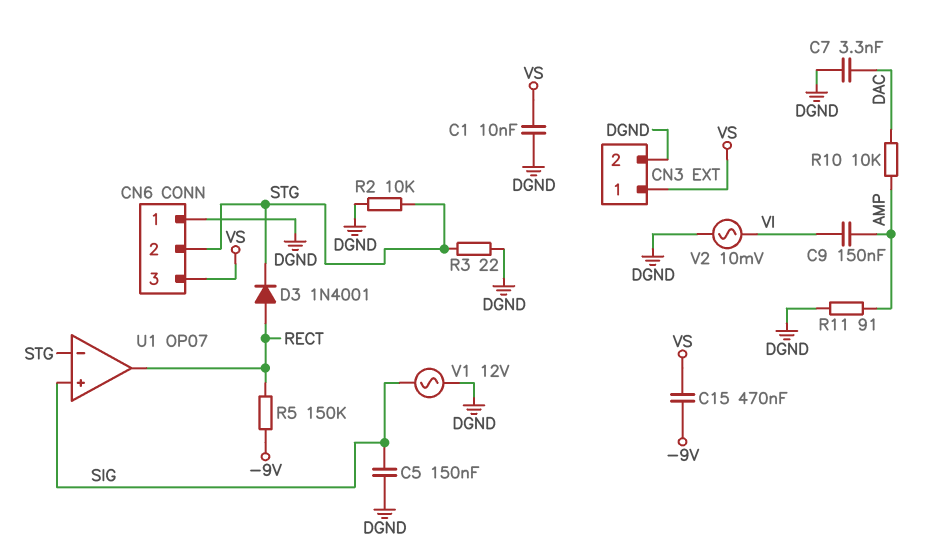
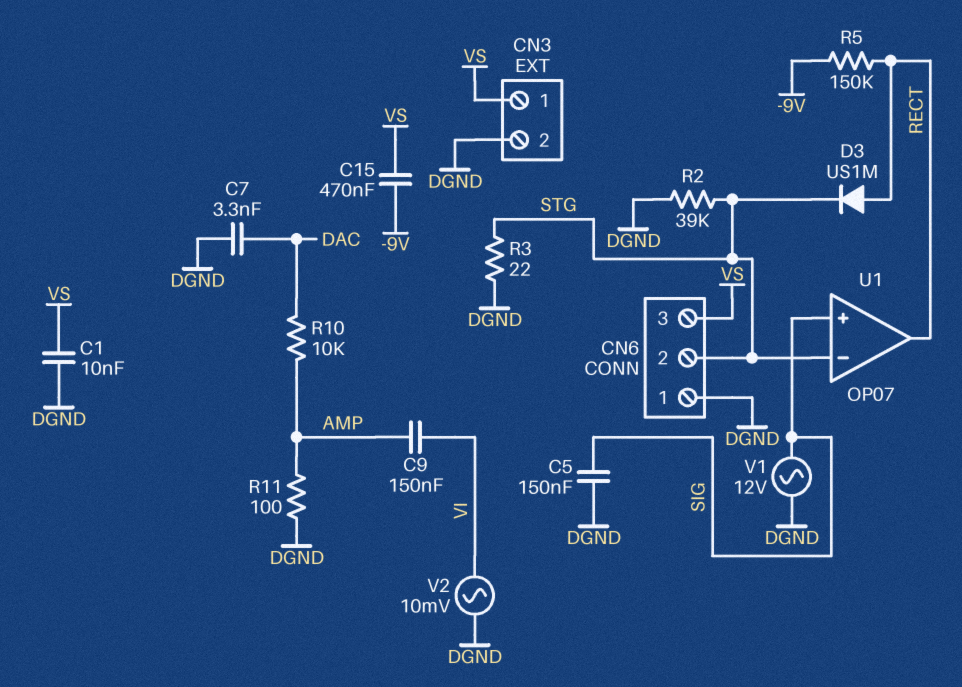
D3: diode 1N4001 (A RECT, K STG) -> diode US1M (A RECT, K STG)
R2: 10k (DGND, STG) -> 39k (DGND, STG)
R11: 91 (AMP, DGND) -> 100 (AMP, DGND)

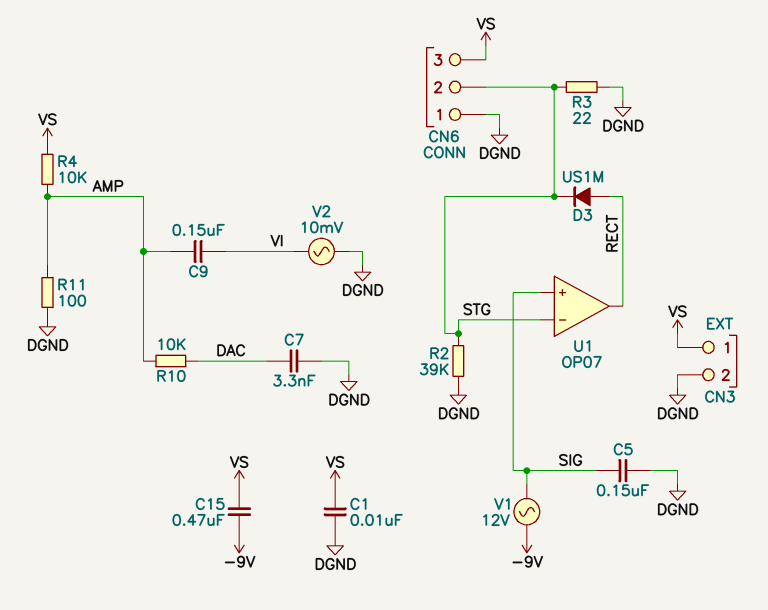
R4: none -> 10k (AMP, VS)
R5: 150k (-9V, RECT) -> none
V1: AC 12V (DGND, SIG) -> AC 12V (-9V, SIG)

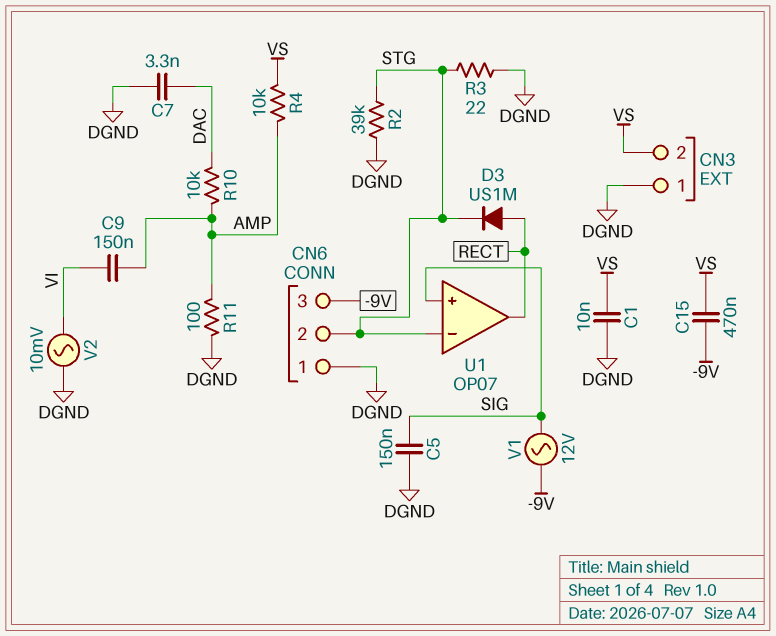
CN3 pin 1: VS -> DGND
CN3 pin 2: DGND -> VS
CN6 pin 3: VS -> -9V

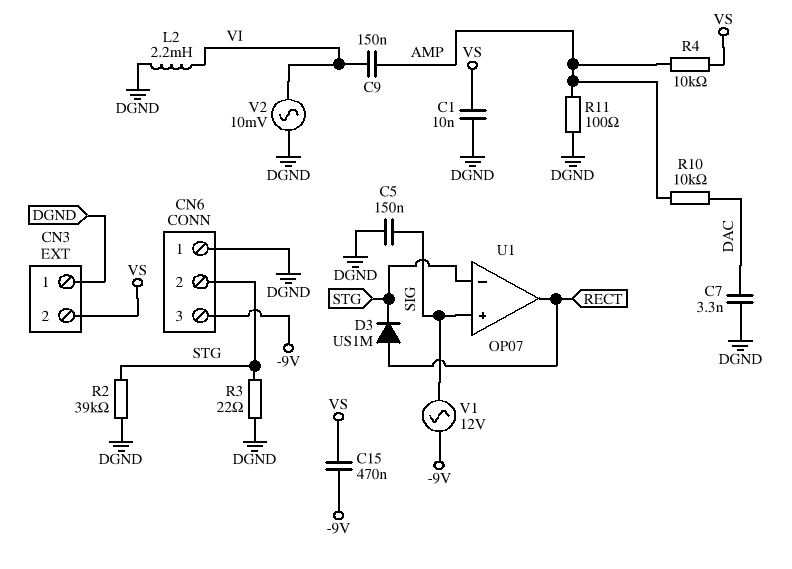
L2: none -> 2.2mH (DGND, VI)

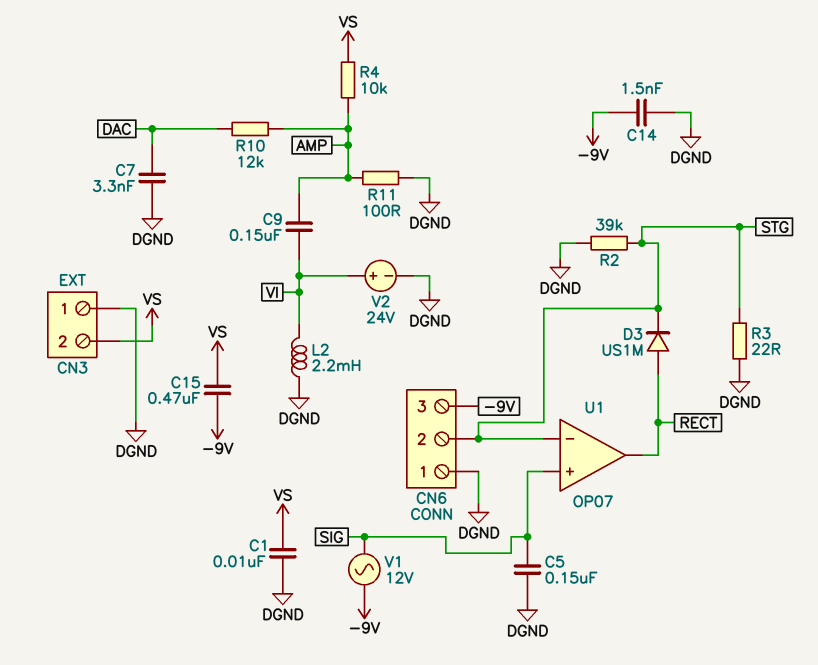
C14: none -> 1.5nF (-9V, DGND)
R10: 10k (AMP, DAC) -> 12k (AMP, DAC)
V2: AC 10mV (DGND, VI) -> 24V (plus VI, minus DGND)

